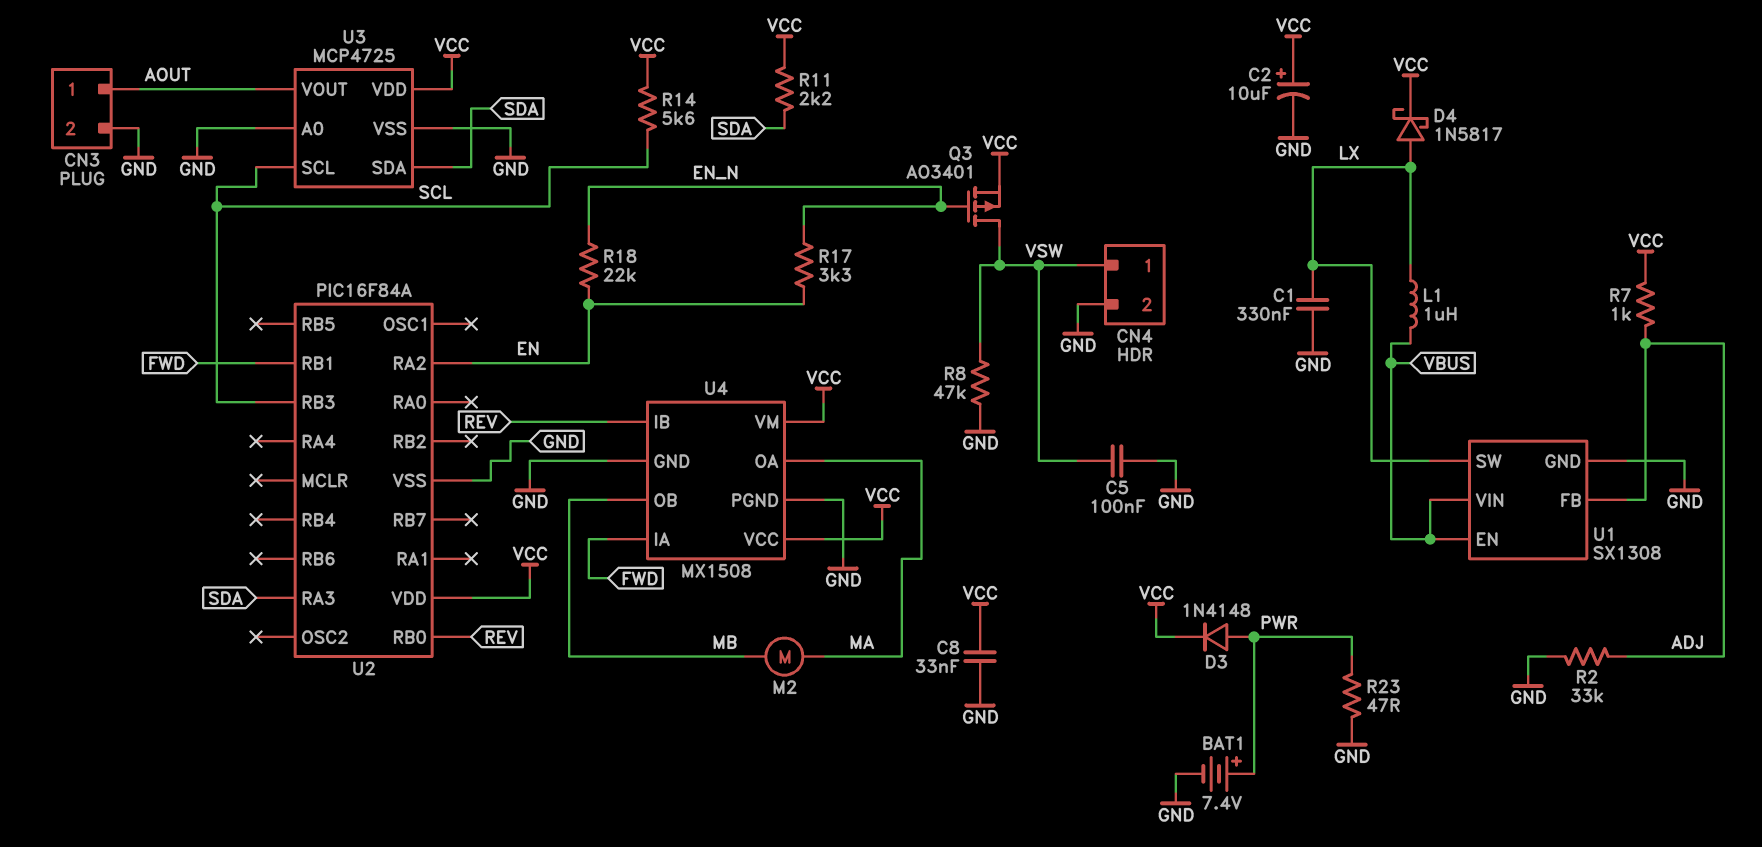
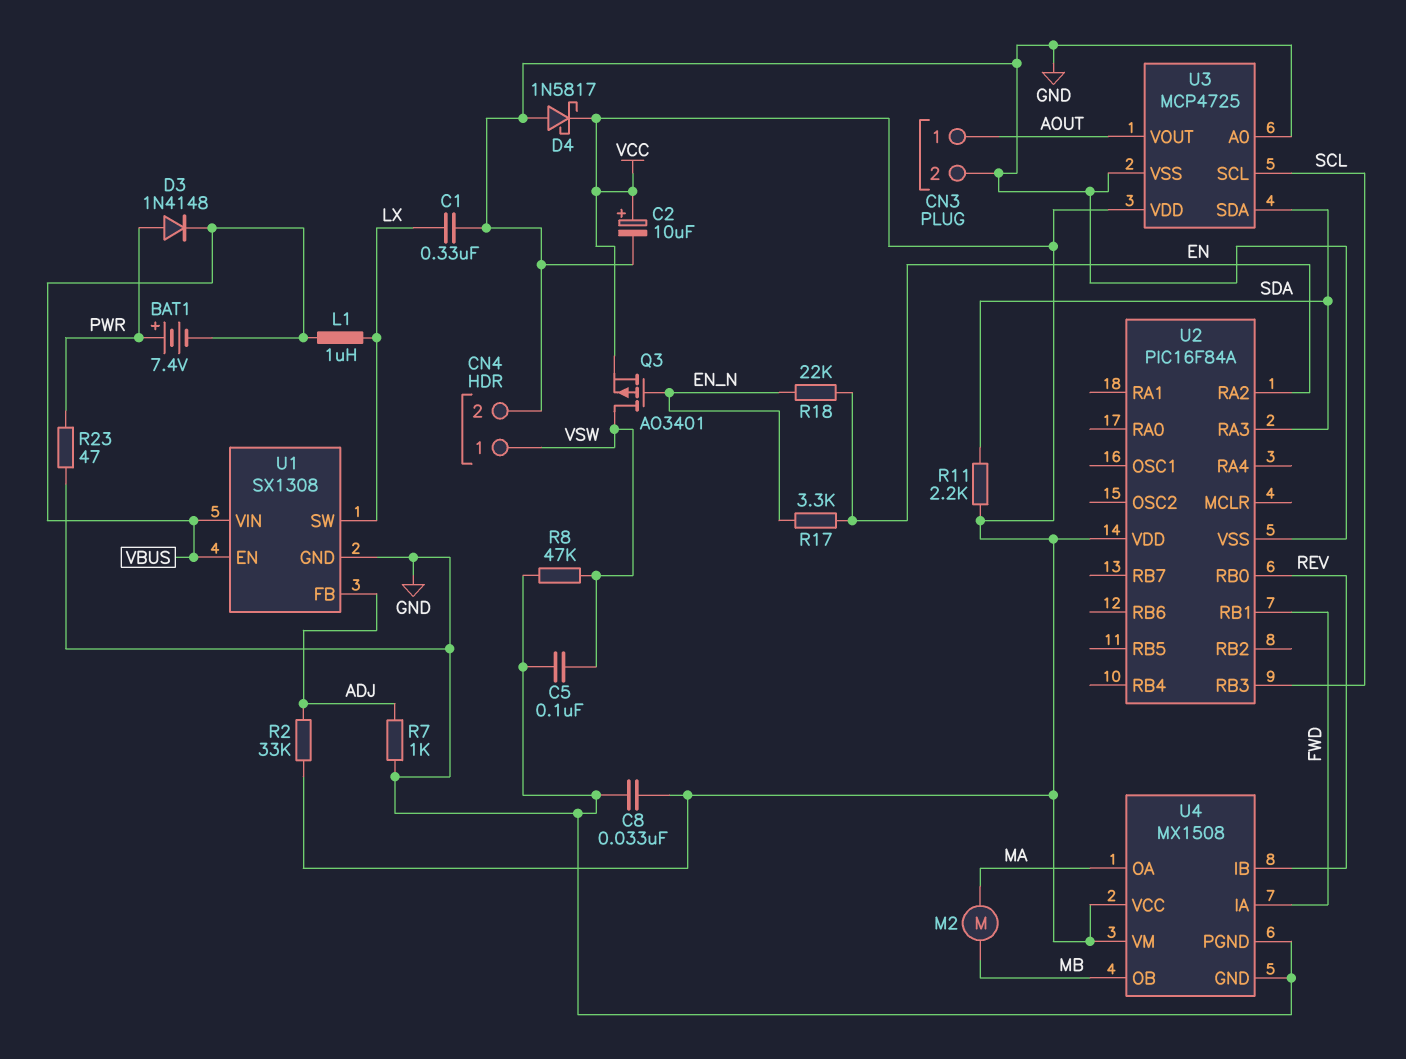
BAT1: 7.4V (plus PWR, minus GND) -> 7.4V (plus PWR, minus VBUS)
D3: diode 1N4148 (A PWR, K VCC) -> diode 1N4148 (A PWR, K VBUS)
D4: schottky 1N5817 (A LX, K VCC) -> schottky 1N5817 (A GND, K VCC)
R2: 33k (ADJ, GND) -> 33k (ADJ, VCC)
R7: 1k (ADJ, VCC) -> 1k (ADJ, GND)
R14: 5.6k (SCL, VCC) -> none

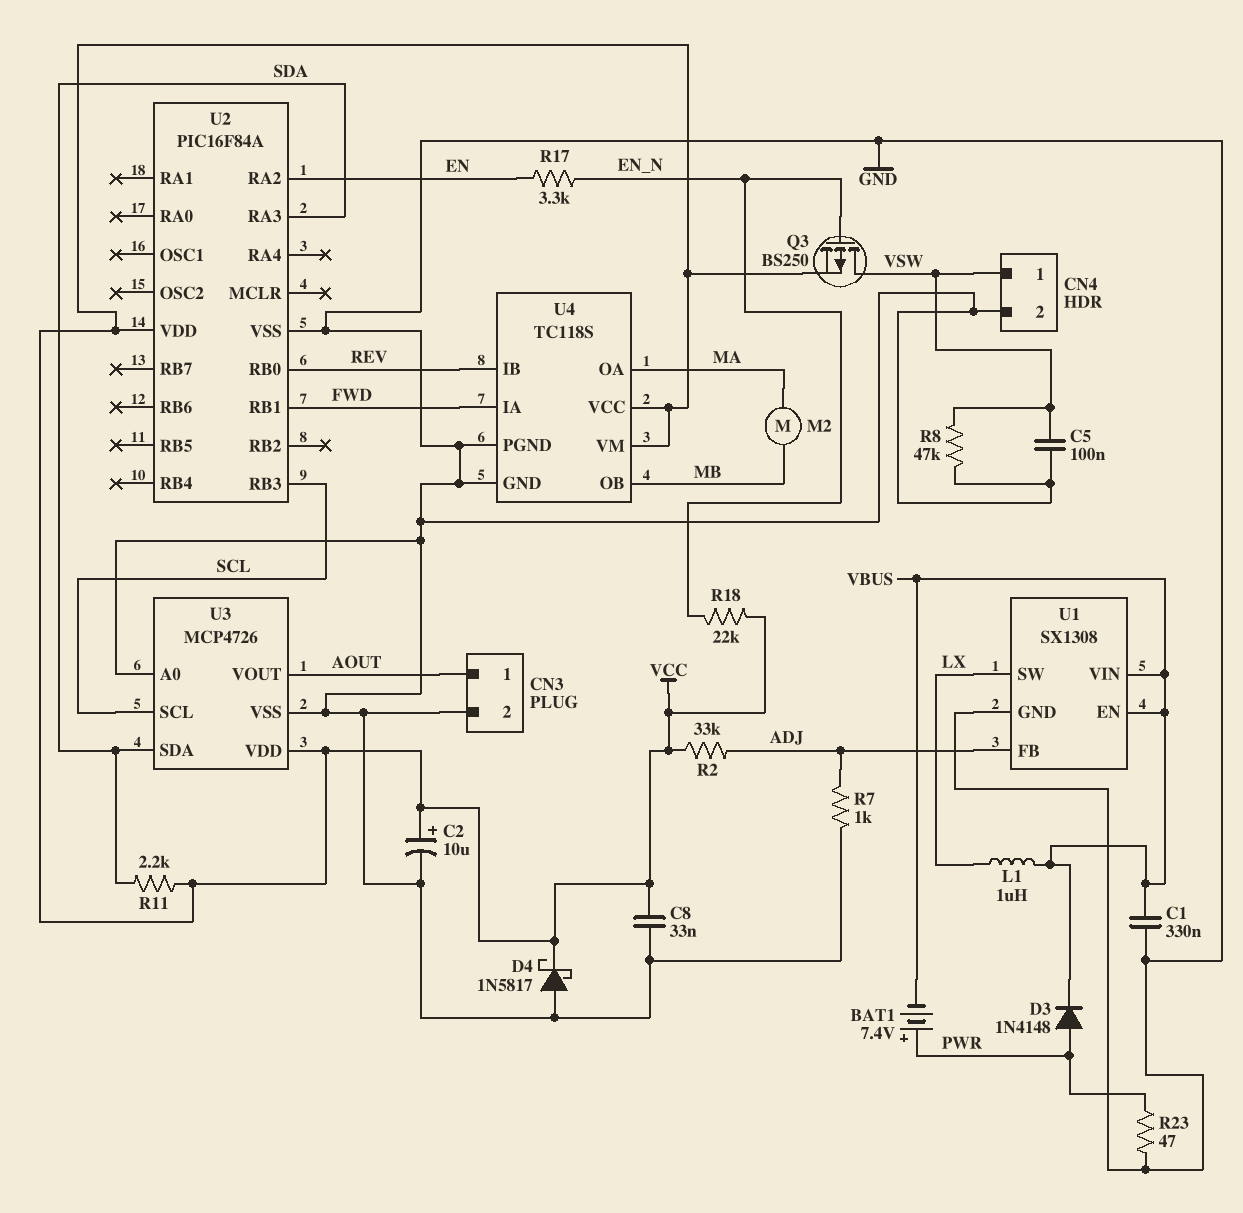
C1: 330nF (GND, LX) -> 330nF (GND, VBUS)
Q3: PMOS AO3401 (G EN_N, D VSW, S VCC) -> PMOS BS250 (G EN_N, D VSW, S VCC)
R18: 22k (EN, EN_N) -> 22k (EN_N, VCC)
U3: MCP4725 -> MCP4726
U4: MX1508 -> TC118S

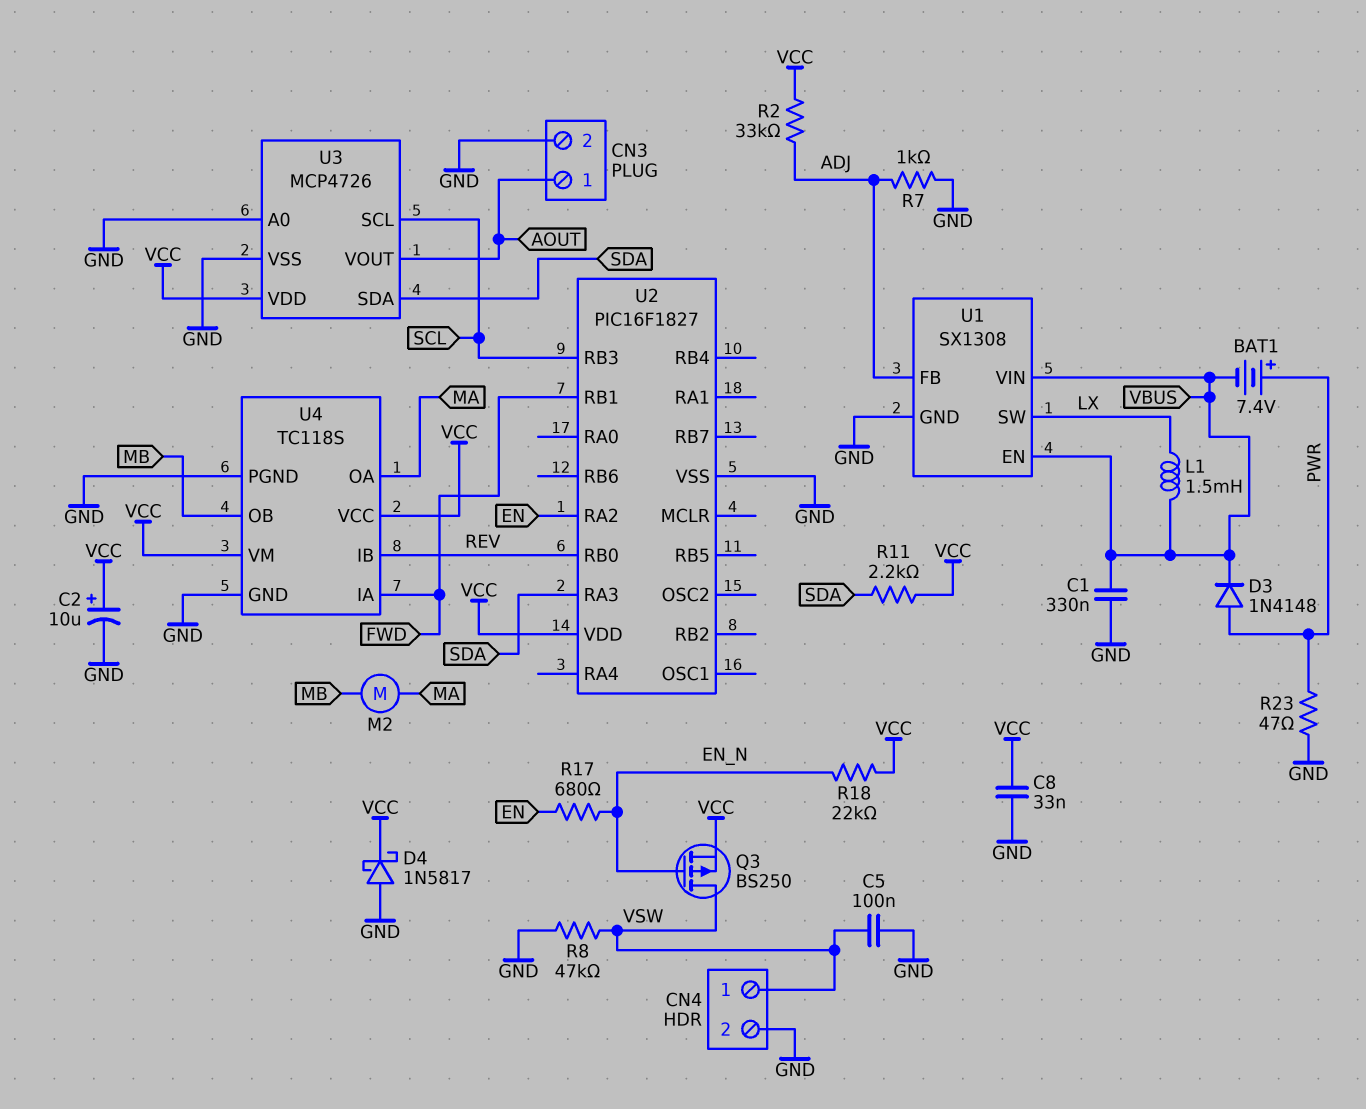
L1: 1uH (LX, VBUS) -> 1.5mH (LX, VBUS)
R17: 3.3k (EN, EN_N) -> 680 (EN, EN_N)
U2: PIC16F84A -> PIC16F1827

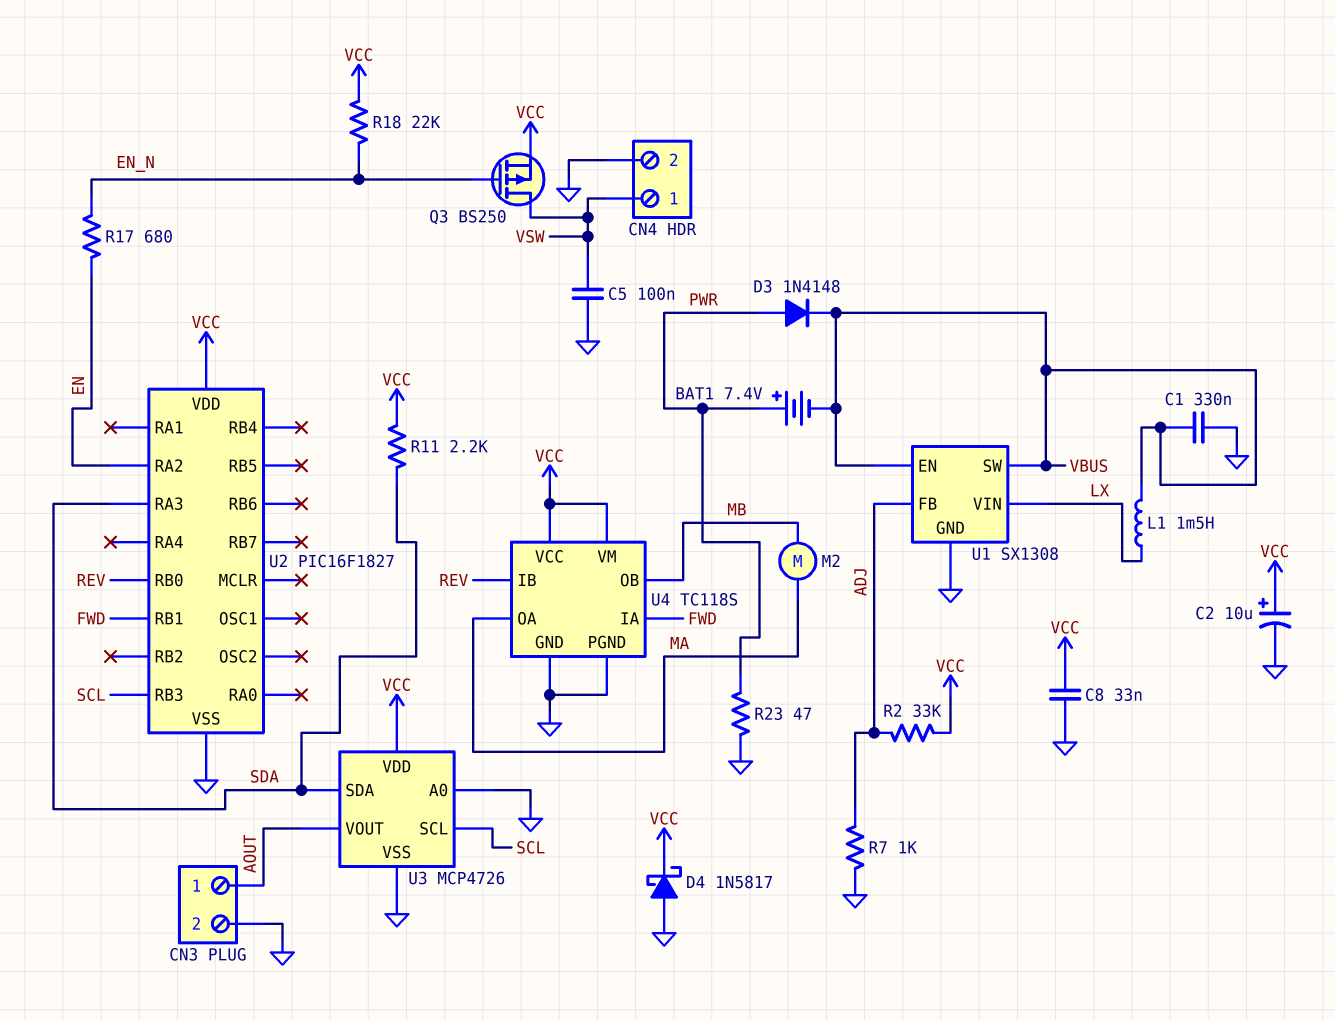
R8: 47k (GND, VSW) -> none
U1 pin SW: LX -> VBUS
U1 pin VIN: VBUS -> LX

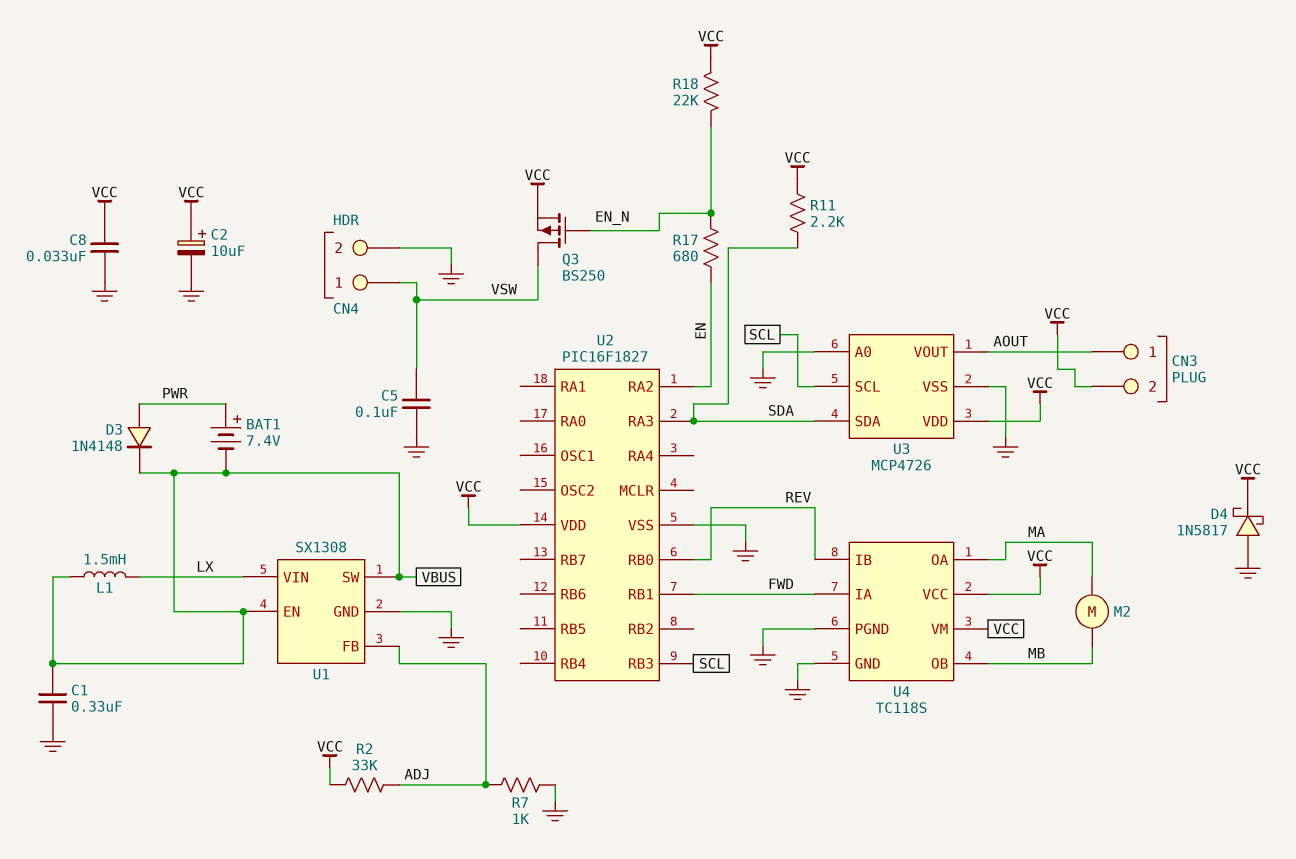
CN3 pin 2: GND -> VCC
R23: 47 (GND, PWR) -> none

